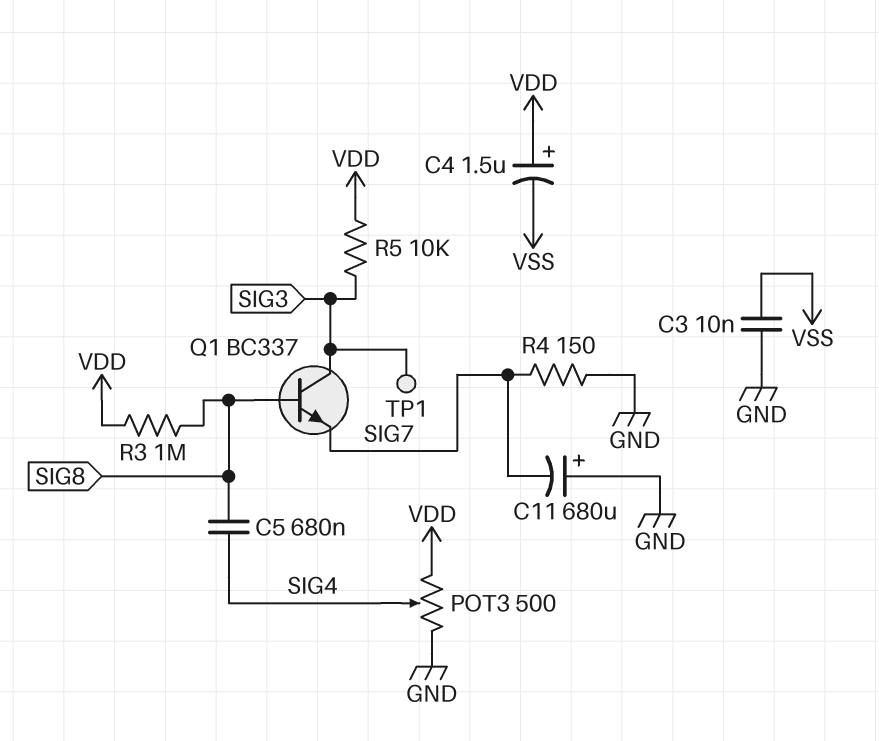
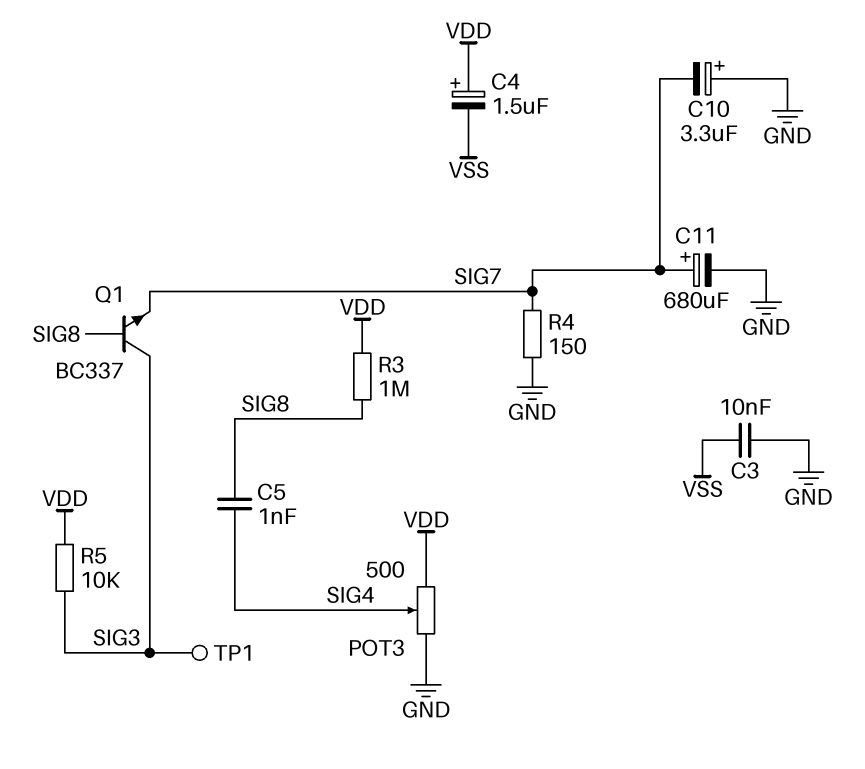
C5: 680nF (SIG4, SIG8) -> 1nF (SIG4, SIG8)
C10: none -> 3.3uF (plus GND, minus SIG7)
C11: 680uF (plus GND, minus SIG7) -> 680uF (plus SIG7, minus GND)

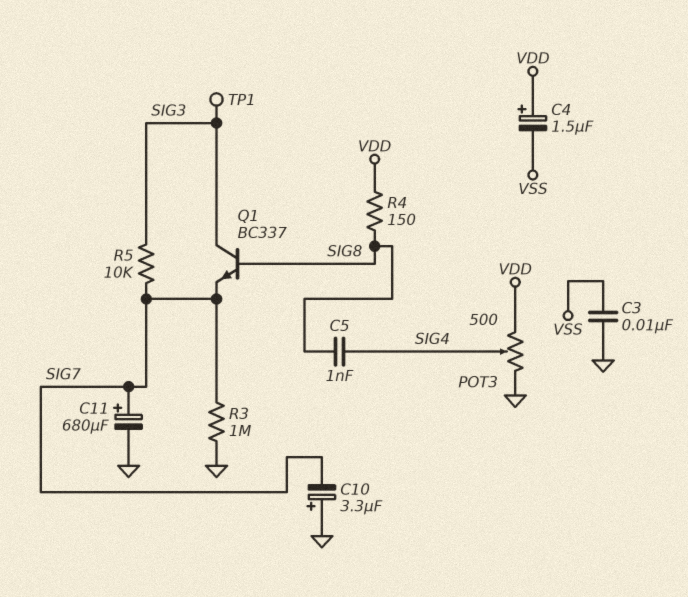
R3: 1M (SIG8, VDD) -> 1M (GND, SIG7)
R4: 150 (GND, SIG7) -> 150 (SIG8, VDD)
R5: 10k (SIG3, VDD) -> 10k (SIG3, SIG7)

